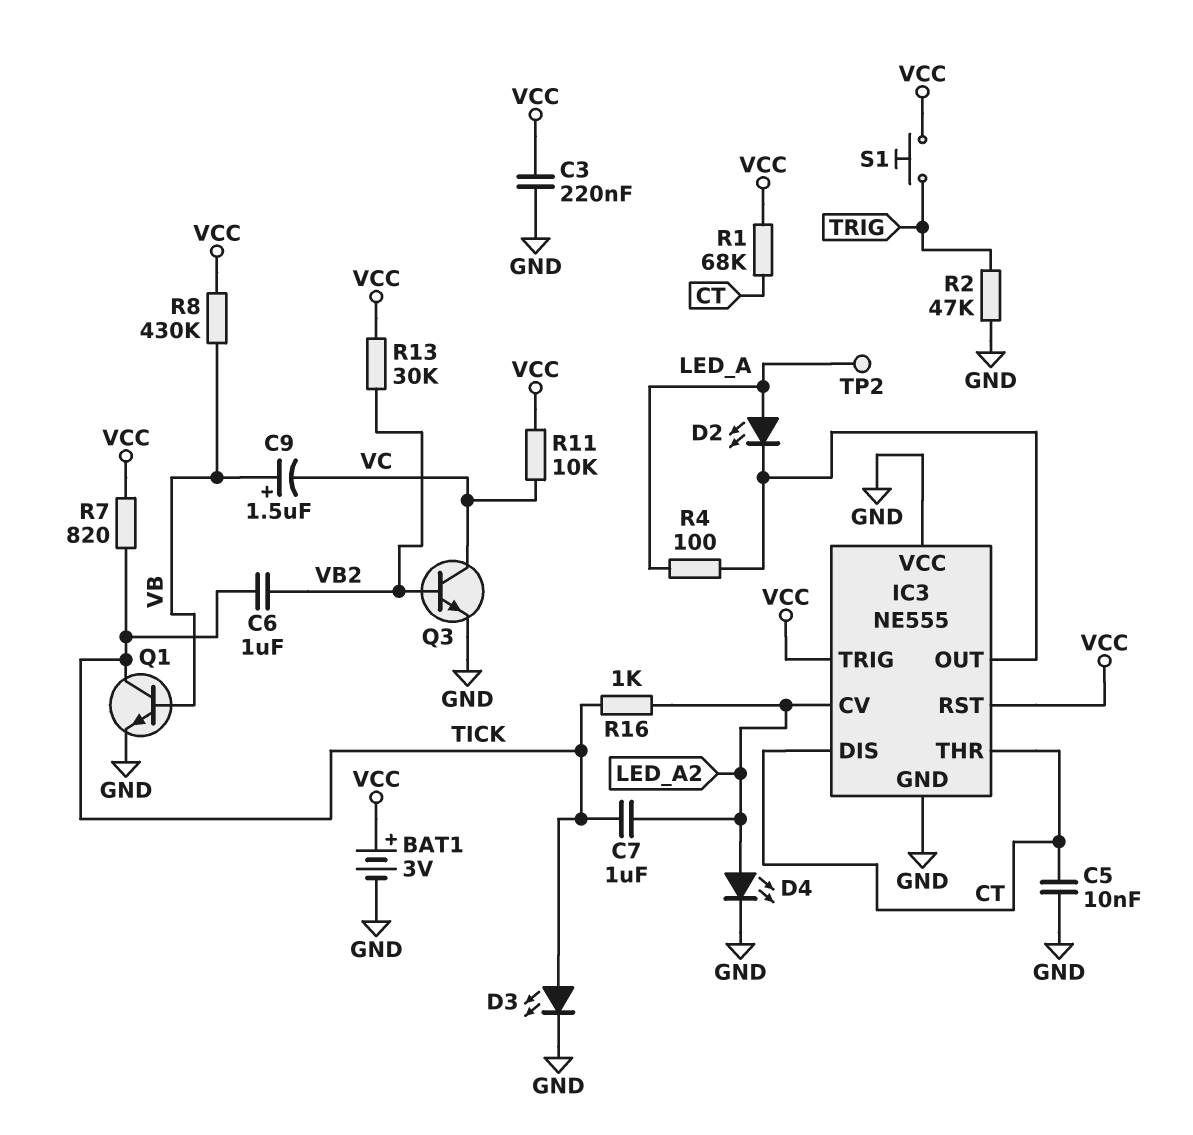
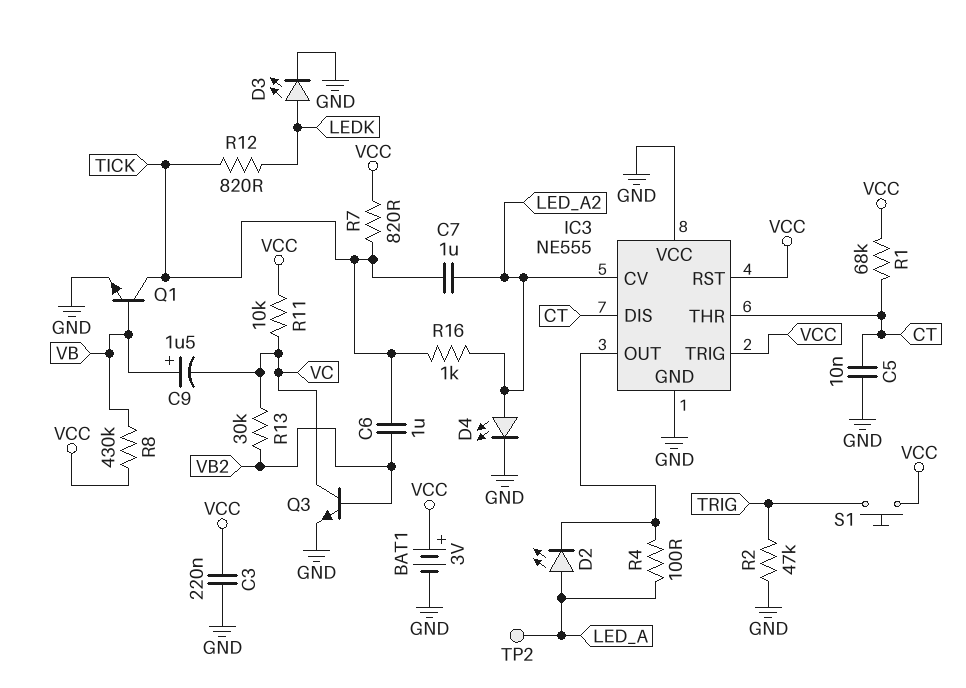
D3: LED (A TICK, K GND) -> LED (A LEDK, K GND)
R12: none -> 820 (LEDK, TICK)
R13: 30k (VB2, VCC) -> 30k (VB2, VC)

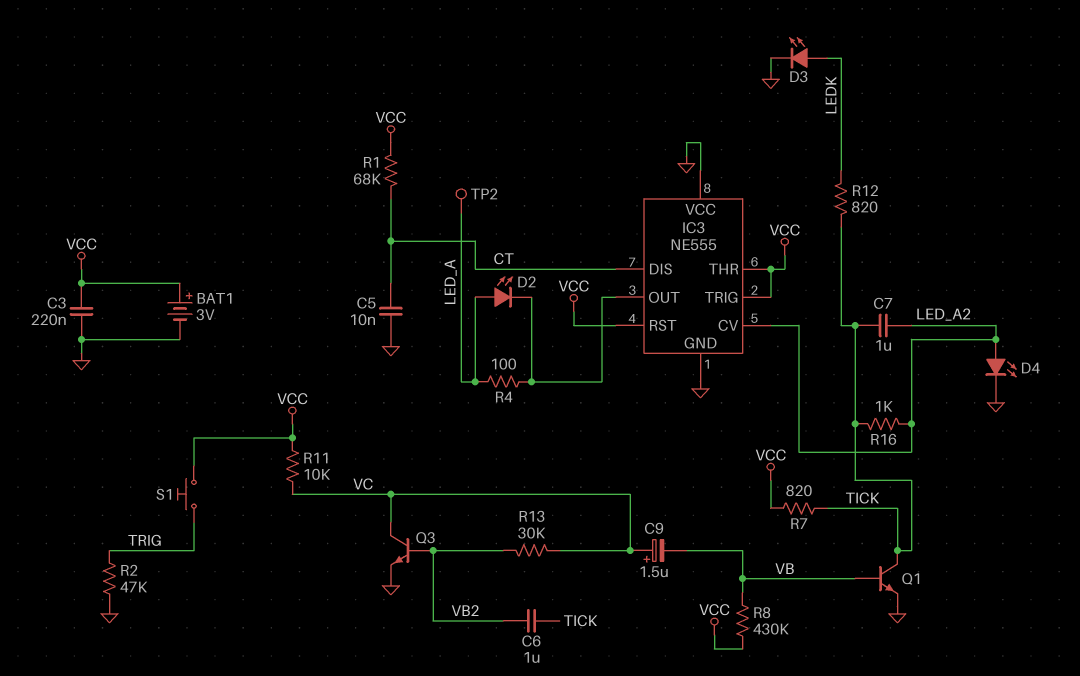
C9: 1.5uF (plus VB, minus VC) -> 1.5uF (plus VC, minus VB)
IC3 pin THR: CT -> VCC

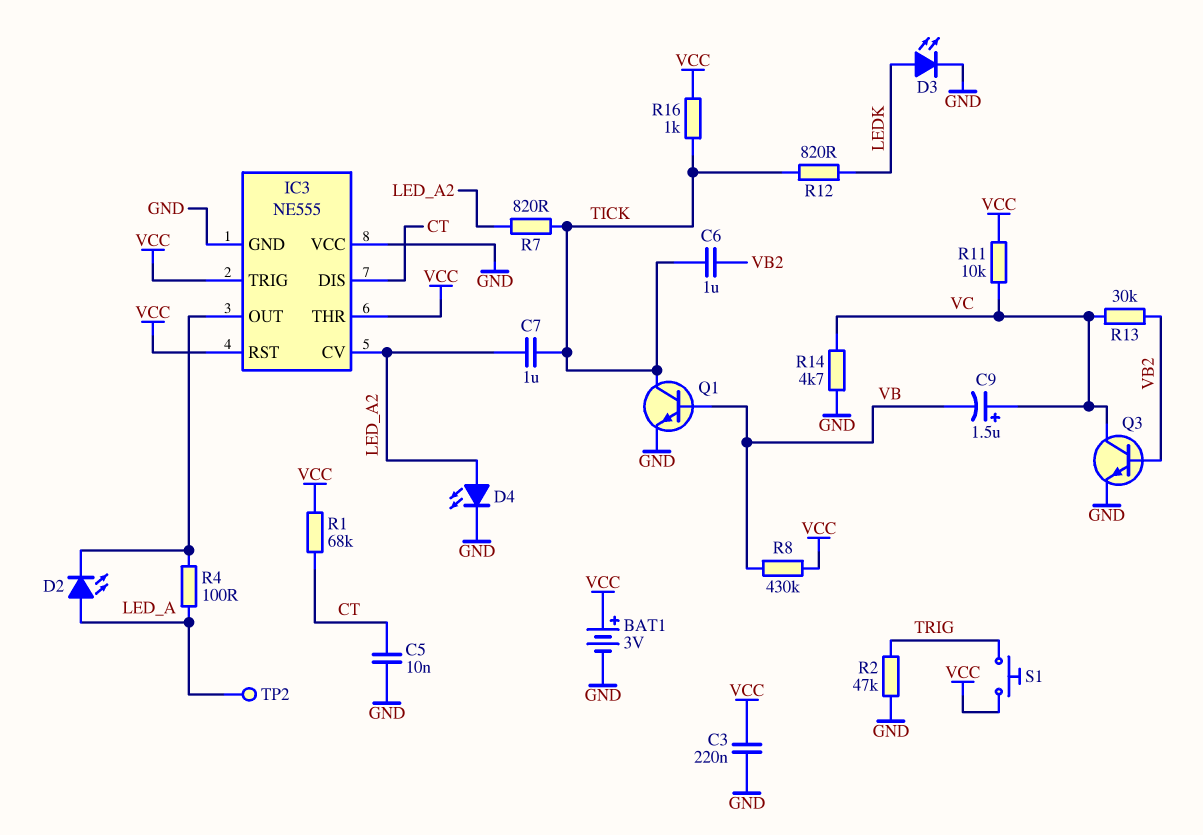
R7: 820 (TICK, VCC) -> 820 (LED_A2, TICK)
R14: none -> 4.7k (GND, VC)
R16: 1k (LED_A2, TICK) -> 1k (TICK, VCC)

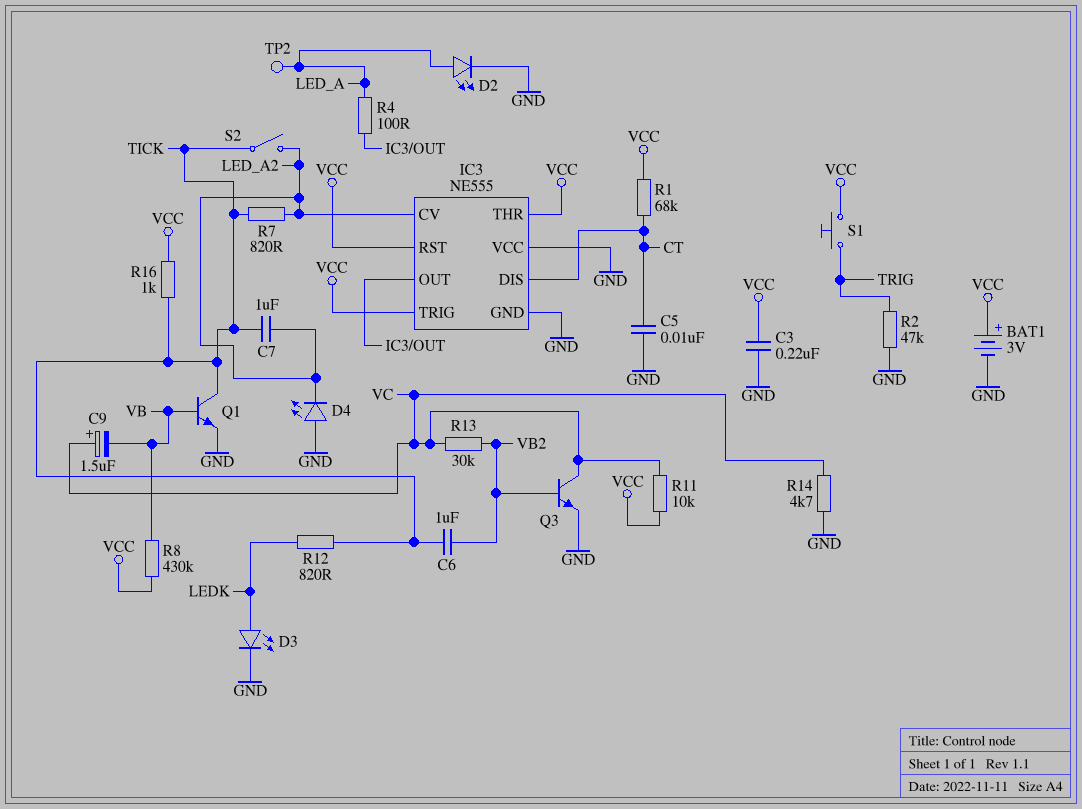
D2: LED (A LED_A, K IC3/OUT) -> LED (A LED_A, K GND)
D4: LED (A LED_A2, K GND) -> LED (A GND, K LED_A2)
S2: none -> switch (LED_A2, TICK)

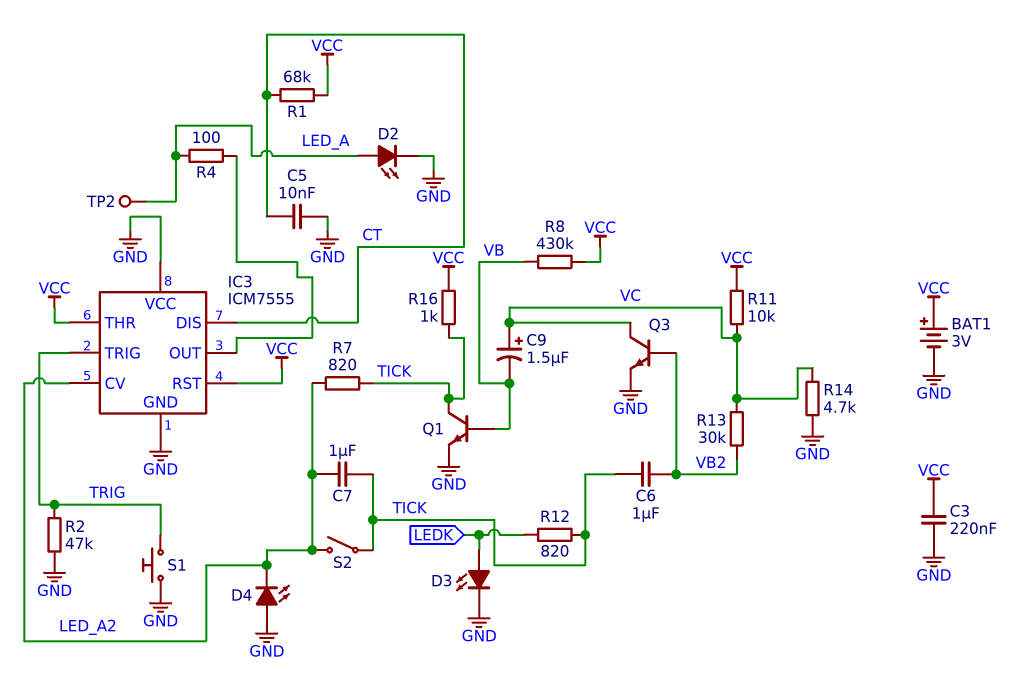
IC3: NE555 -> ICM7555
IC3 pin TRIG: VCC -> TRIG
S1: button (TRIG, VCC) -> button (GND, TRIG)

